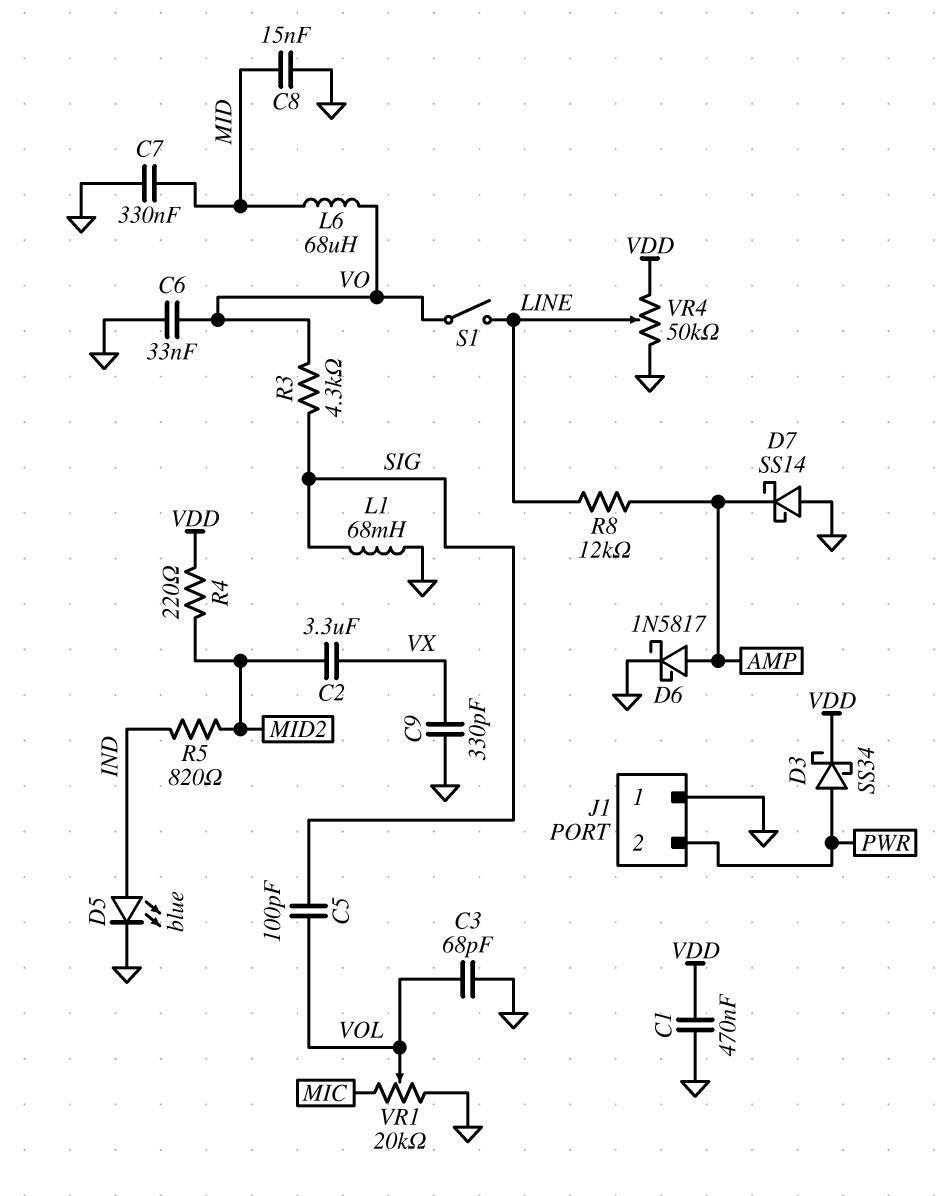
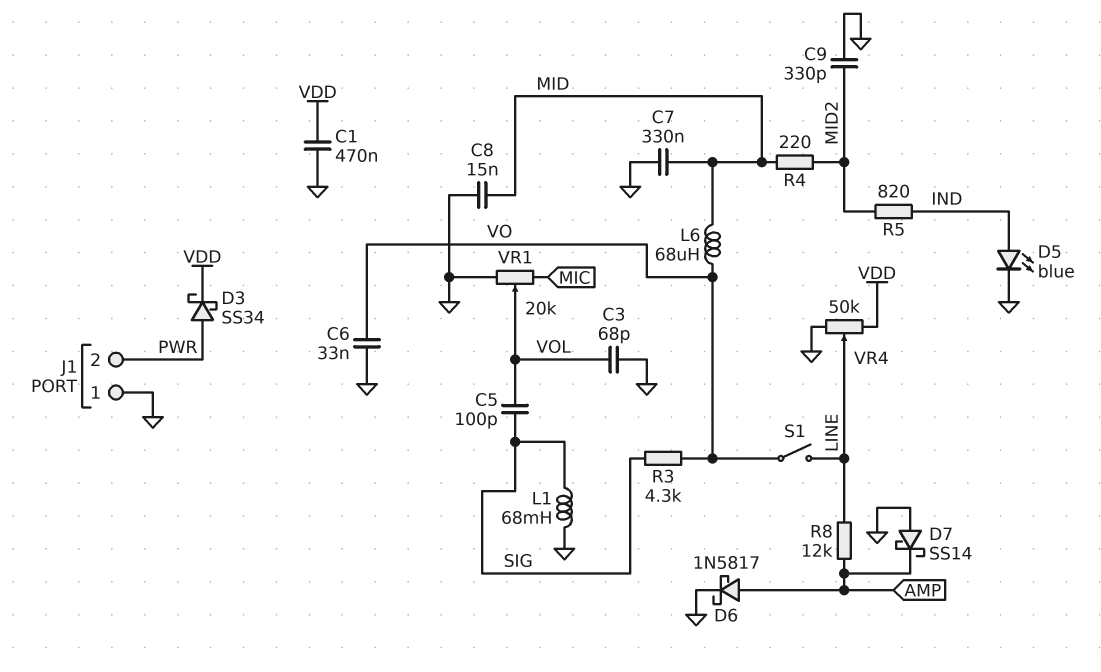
C2: 3.3uF (MID2, VX) -> none
C9: 330pF (GND, VX) -> 330pF (GND, MID2)
R4: 220 (MID2, VDD) -> 220 (MID, MID2)

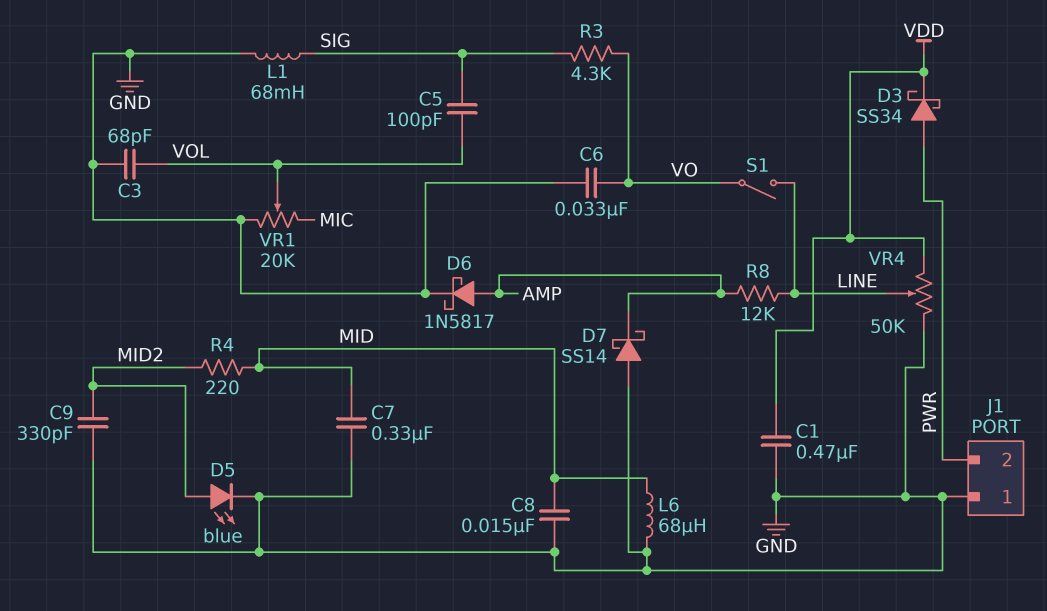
D5: LED blue (A IND, K GND) -> LED blue (A MID2, K GND)
L6: 68uH (MID, VO) -> 68uH (GND, MID)
R5: 820 (IND, MID2) -> none

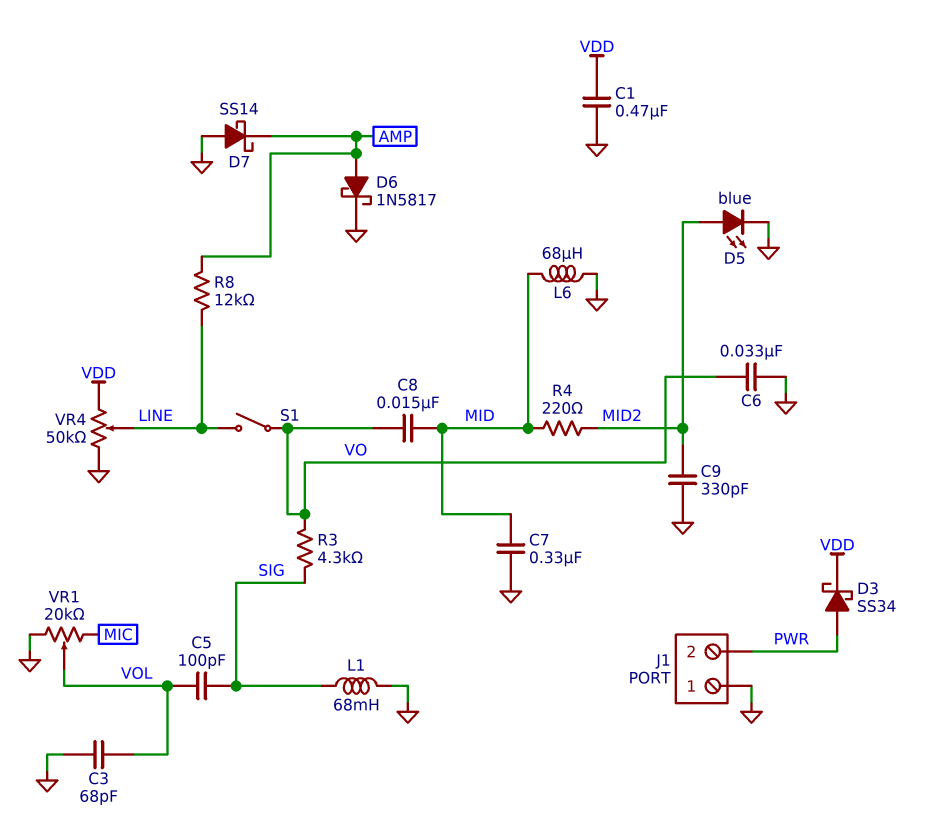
C8: 15nF (GND, MID) -> 15nF (MID, VO)

